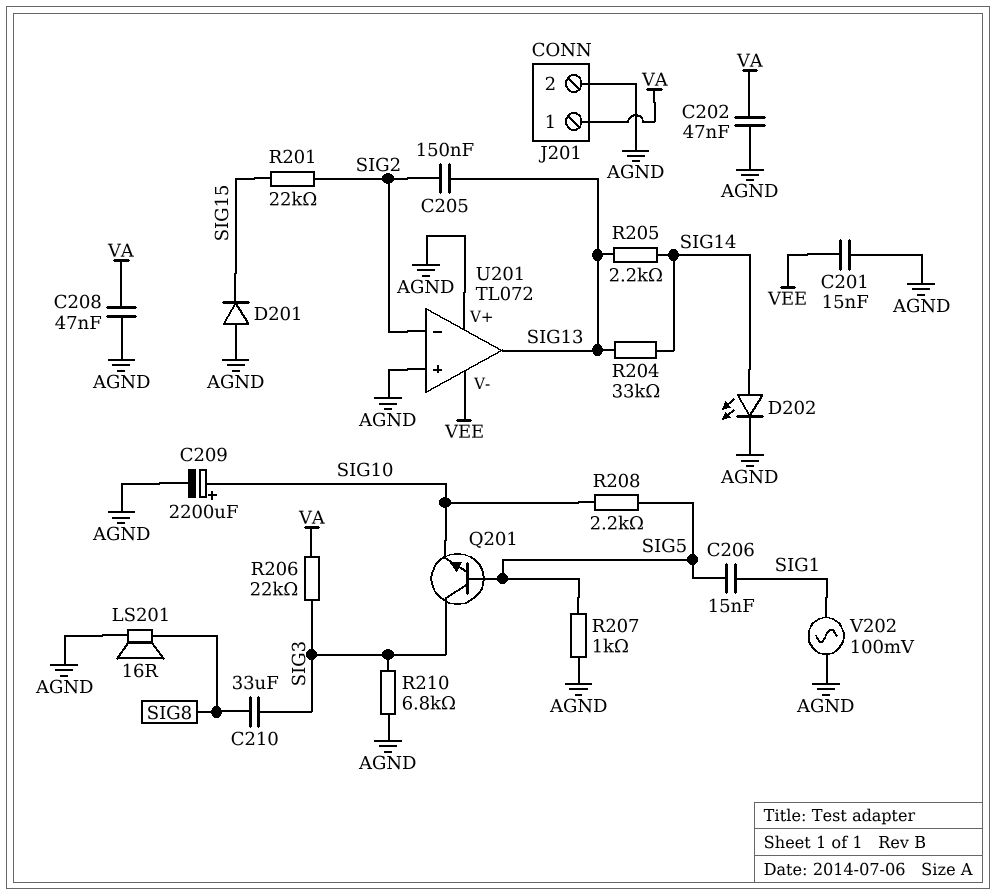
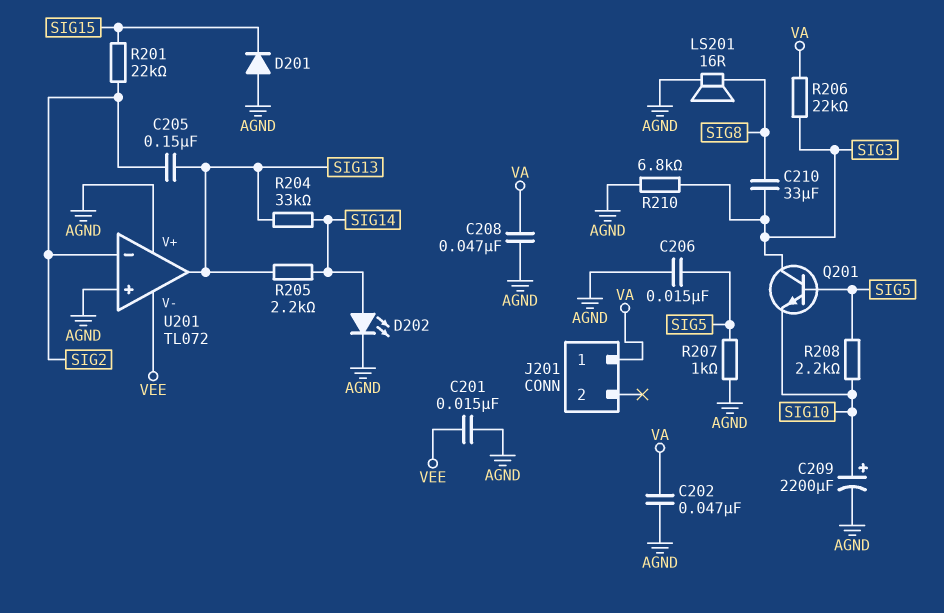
C206: 15nF (SIG1, SIG5) -> 15nF (AGND, SIG5)
J201 pin 2: AGND -> none
V202: AC 100mV (AGND, SIG1) -> none

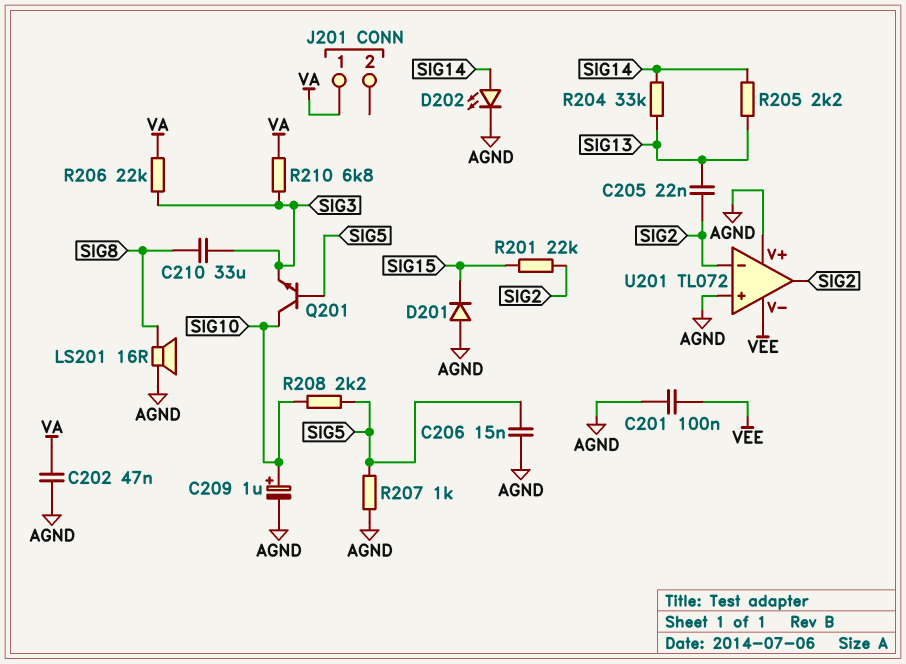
C201: 15nF (AGND, VEE) -> 100nF (AGND, VEE)
C205: 150nF (SIG2, SIG13) -> 22nF (SIG2, SIG13)
C208: 47nF (AGND, VA) -> none
C209: 2200uF (plus SIG10, minus AGND) -> 1uF (plus SIG10, minus AGND)
Q201: NPN (B SIG5, C SIG3, E SIG10) -> NPN (B SIG5, C SIG10, E SIG3)
R210: 6.8k (AGND, SIG3) -> 6.8k (SIG3, VA)
U201 pin out: SIG13 -> SIG2

